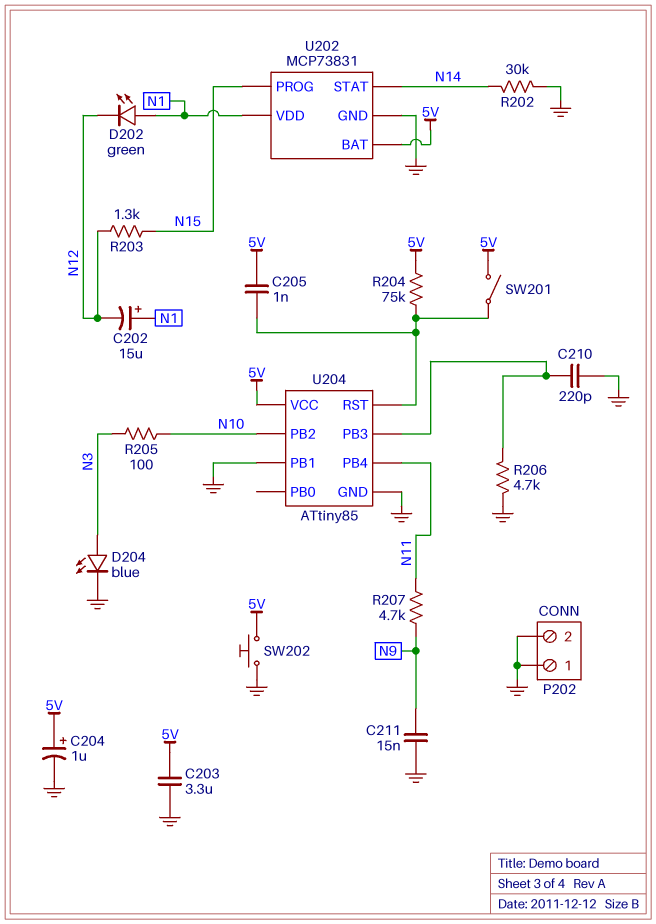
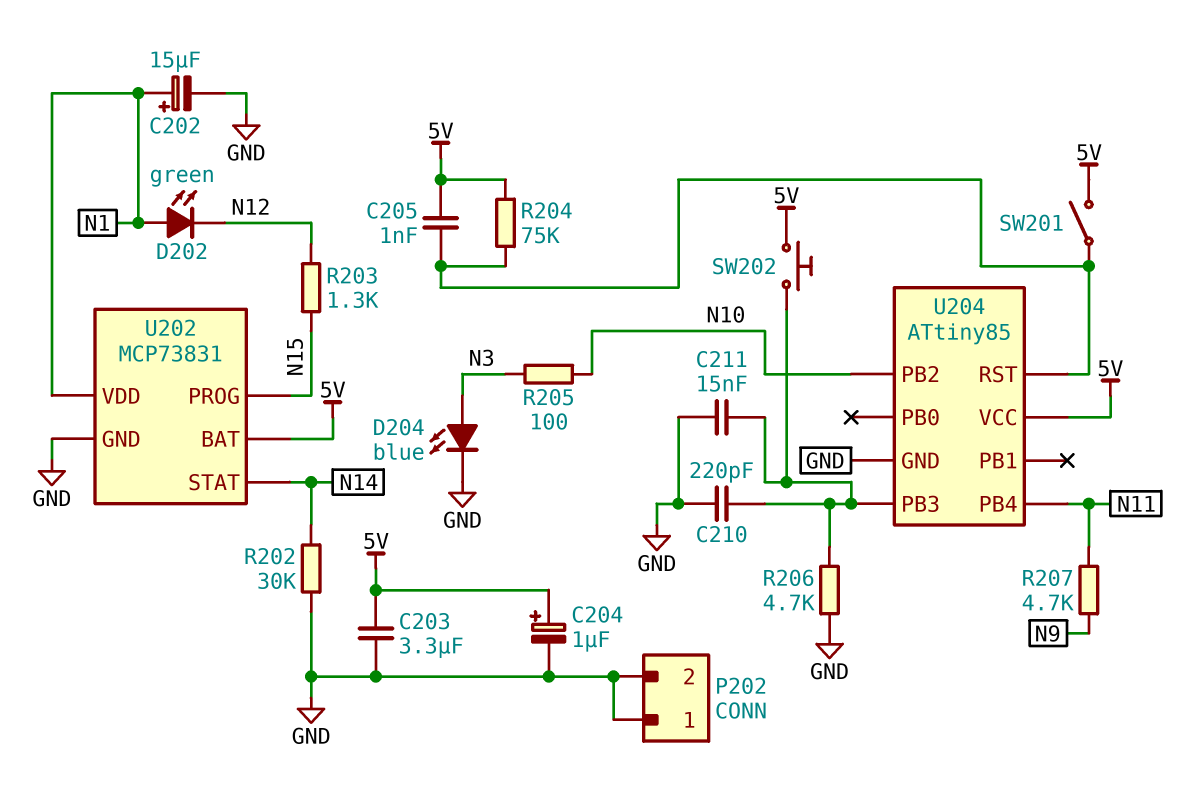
C202: 15uF (plus N1, minus N12) -> 15uF (plus N1, minus GND)
C211: 15nF (GND, N9) -> 15nF (GND, U204/PB3)
SW202: button (5V, GND) -> button (5V, U204/PB3)
U204 pin PB1: GND -> none

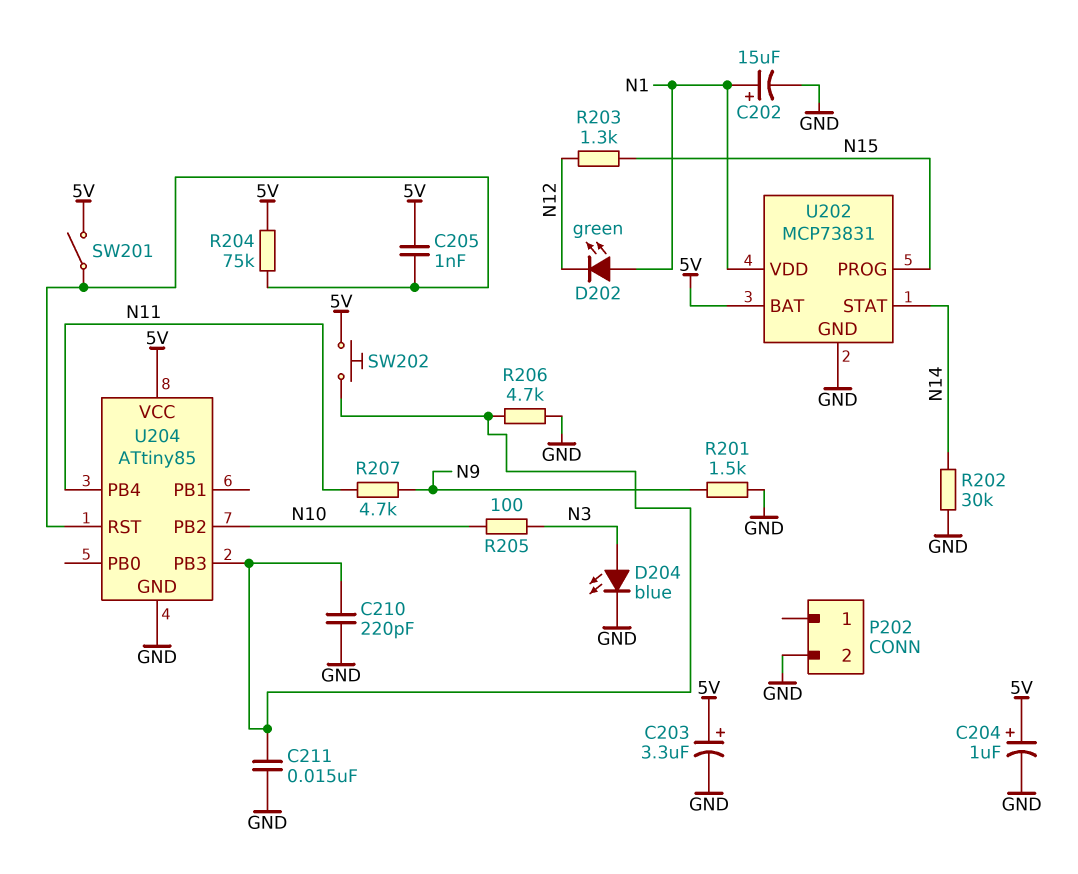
C203: 3.3uF (5V, GND) -> 3.3uF (plus 5V, minus GND)
P202 pin 1: GND -> none
R201: none -> 1.5k (GND, N9)

